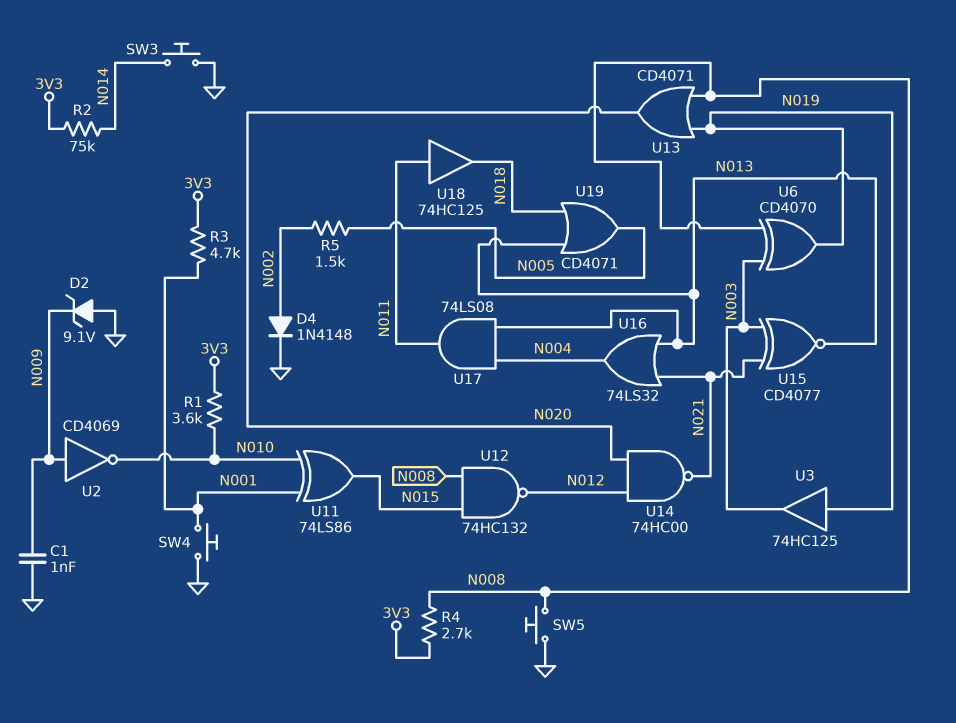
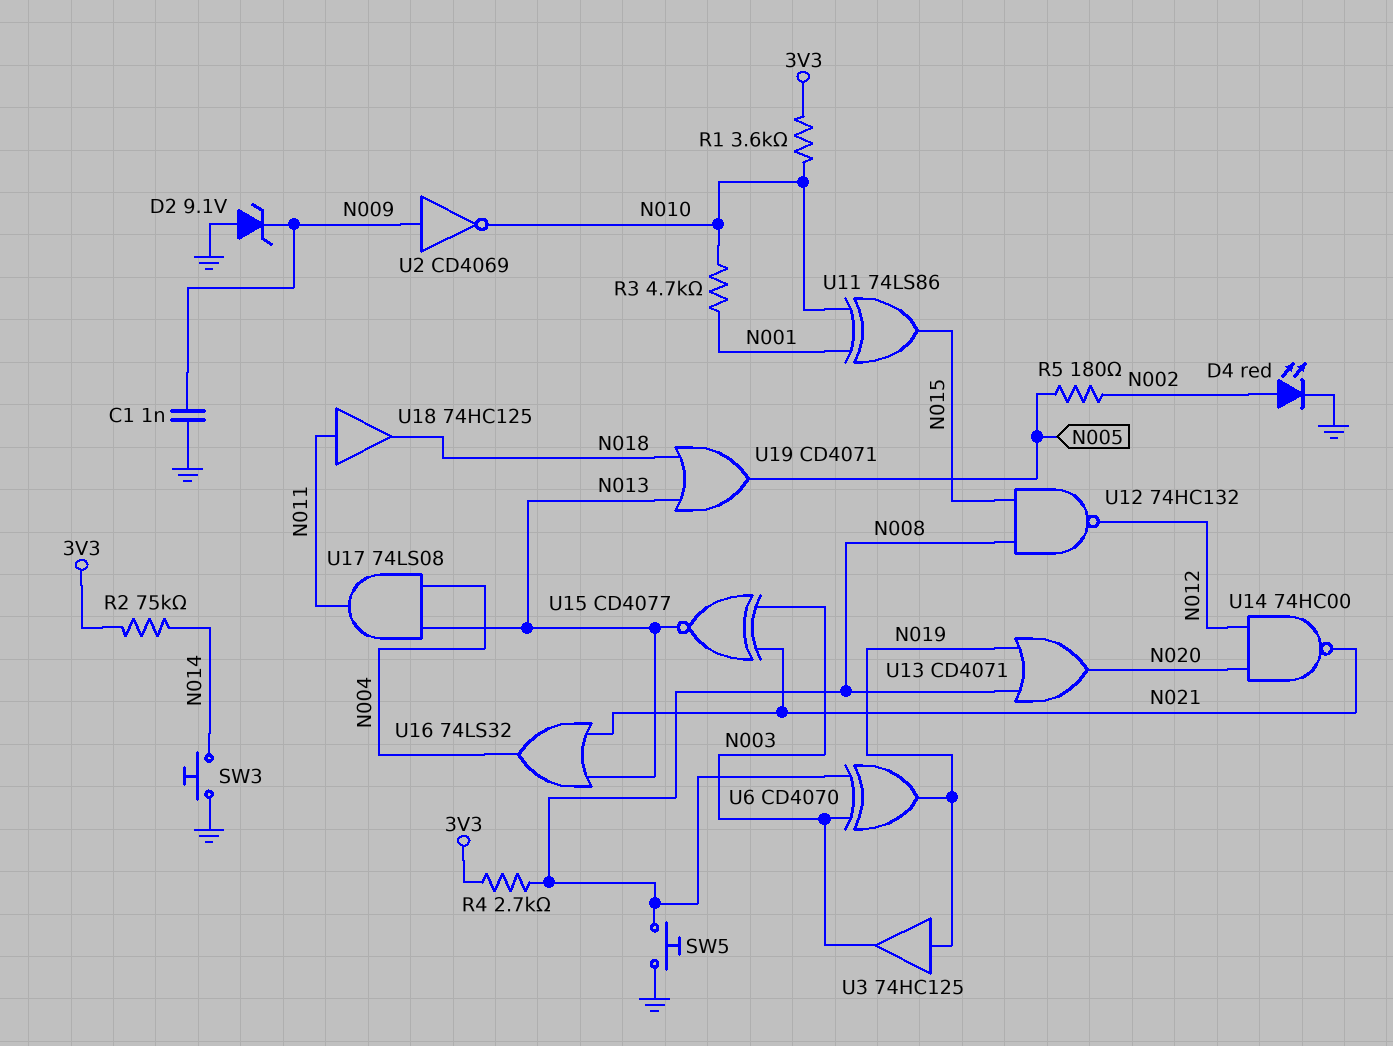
D4: diode 1N4148 (A N002, K GND) -> LED red (A N002, K GND)
R3: 4.7k (3V3, N001) -> 4.7k (N001, N010)
R5: 1.5k (N002, N005) -> 180 (N002, N005)
SW4: button (GND, N001) -> none

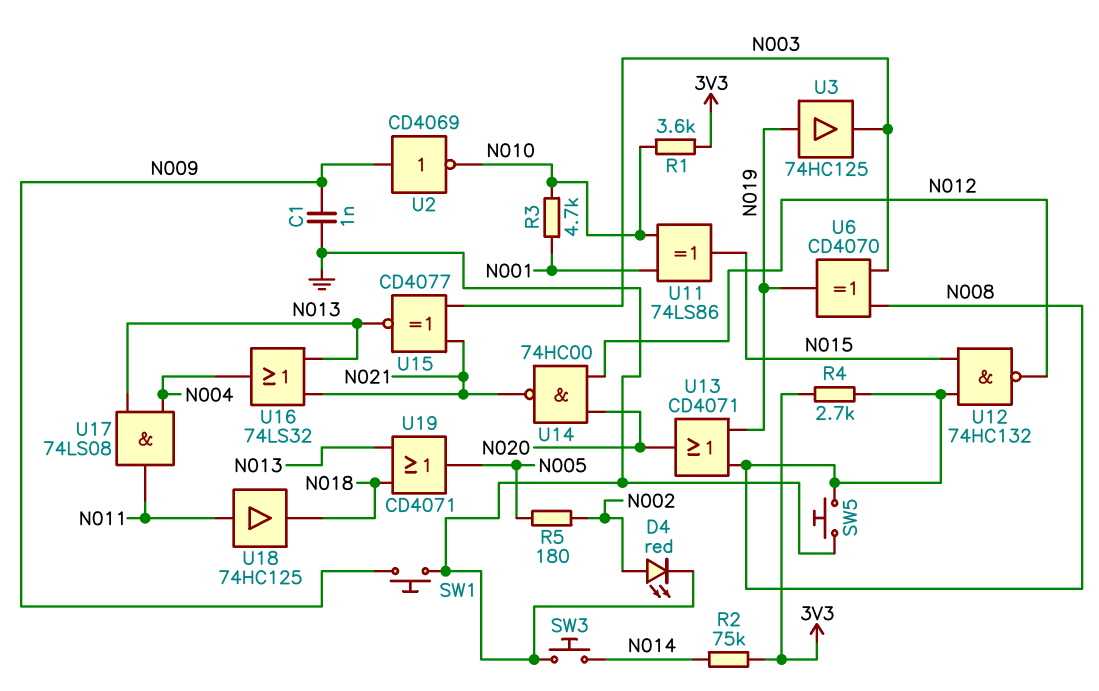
D2: zener 9.1V (A GND, K N009) -> none
SW1: none -> button (GND, N009)

